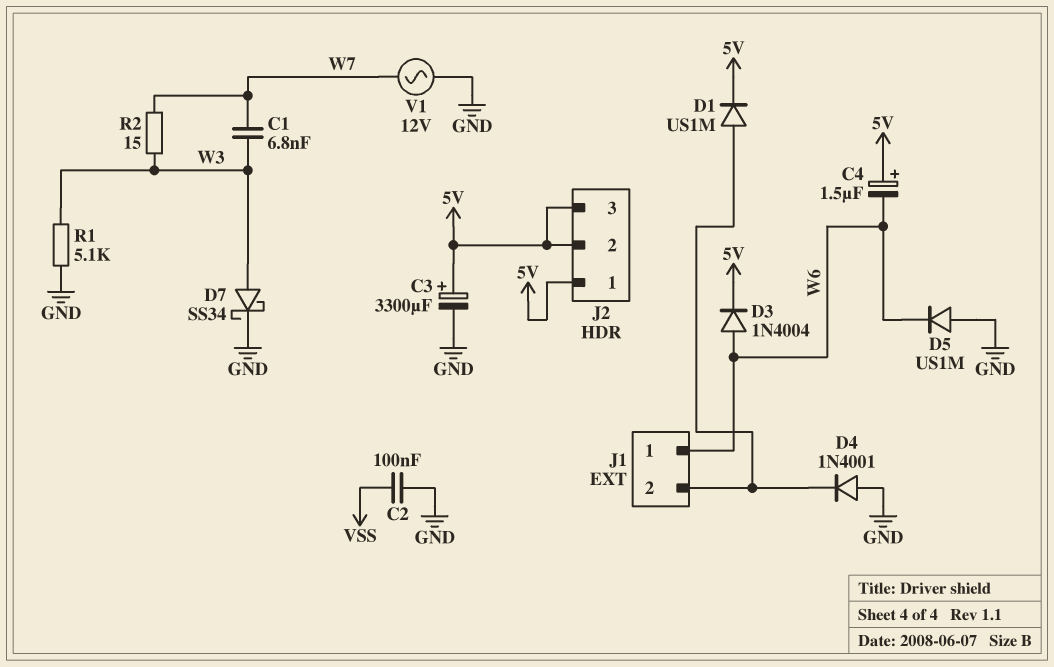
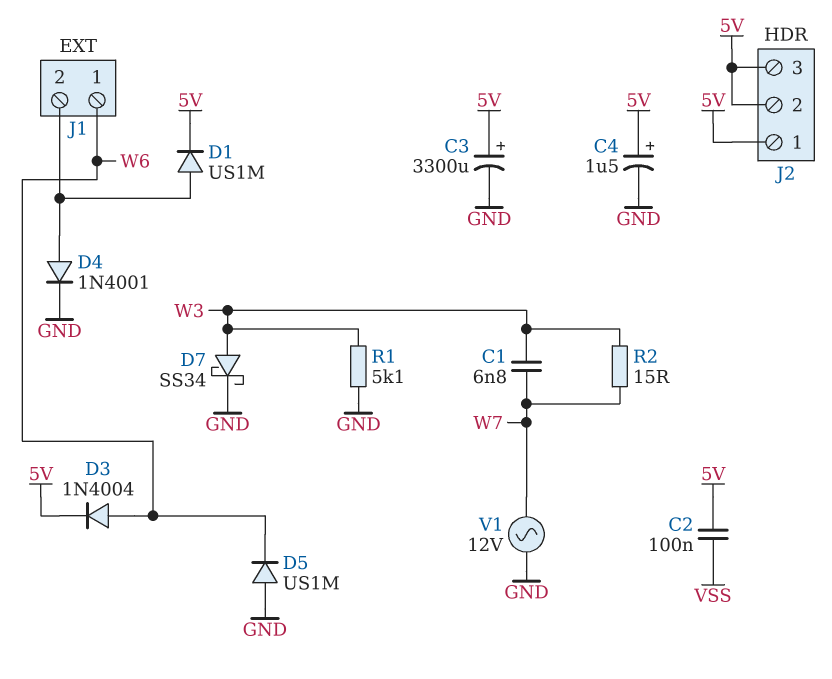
C2: 100nF (GND, VSS) -> 100nF (5V, VSS)
C4: 1.5uF (plus 5V, minus W6) -> 1.5uF (plus 5V, minus GND)
D4: diode 1N4001 (A GND, K J1/2) -> diode 1N4001 (A J1/2, K GND)

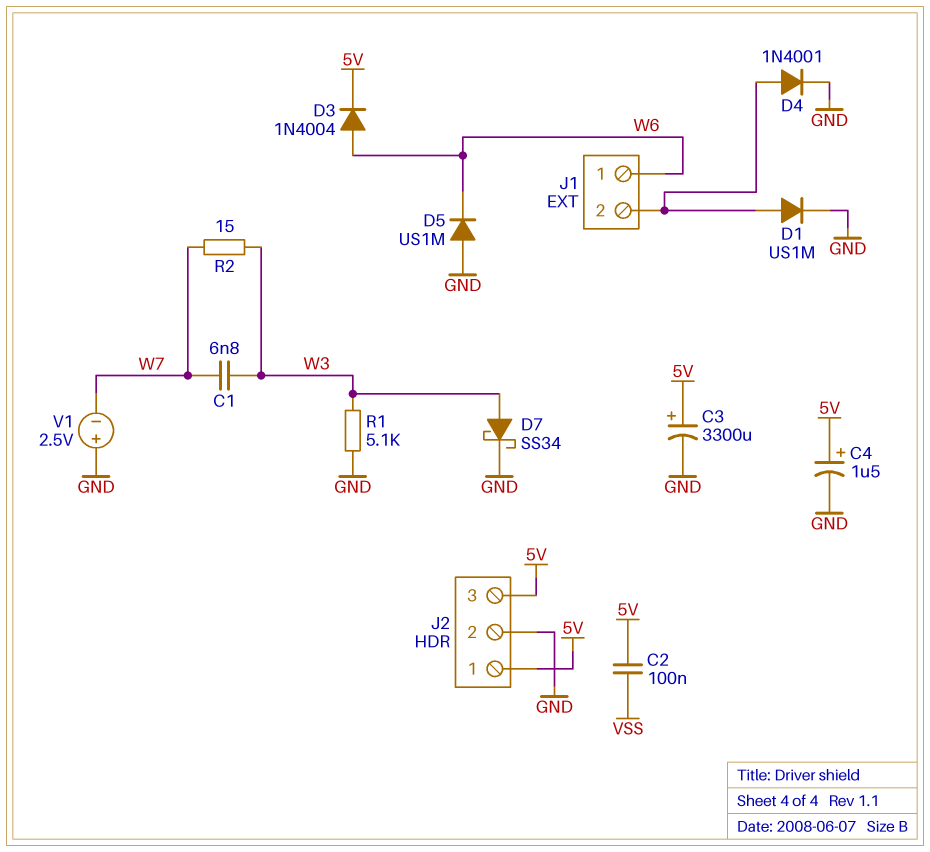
D1: diode US1M (A J1/2, K 5V) -> diode US1M (A J1/2, K GND)
J2 pin 2: 5V -> GND
V1: AC 12V (GND, W7) -> 2.5V (plus GND, minus W7)

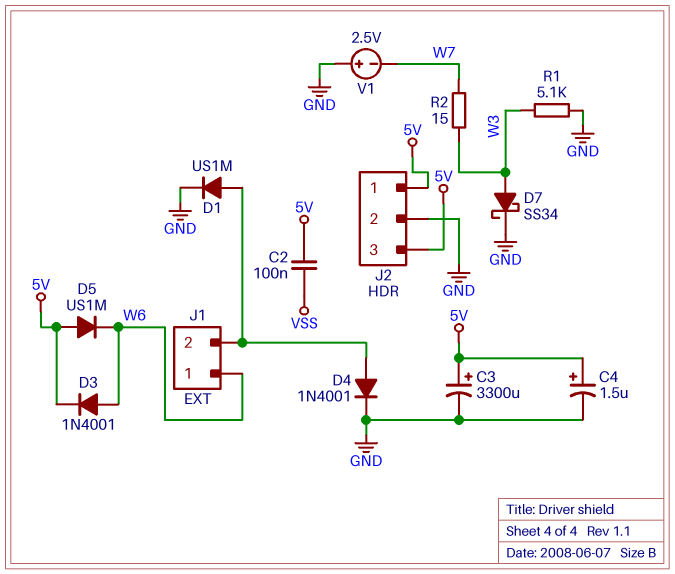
C1: 6.8nF (W3, W7) -> none
D3: diode 1N4004 (A W6, K 5V) -> diode 1N4001 (A W6, K 5V)
D5: diode US1M (A GND, K W6) -> diode US1M (A 5V, K W6)

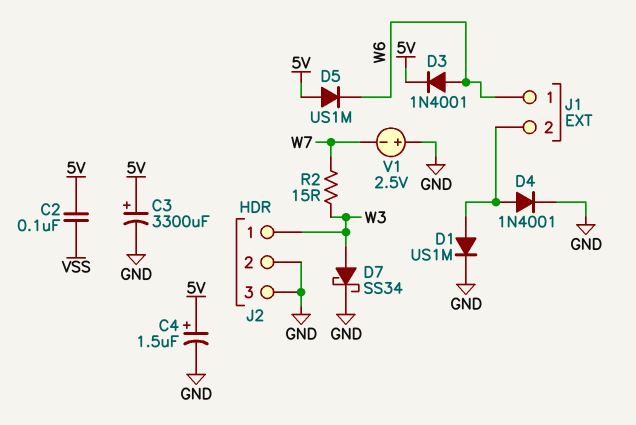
J2 pin 1: 5V -> W3
J2 pin 3: 5V -> GND
R1: 5.1k (GND, W3) -> none

